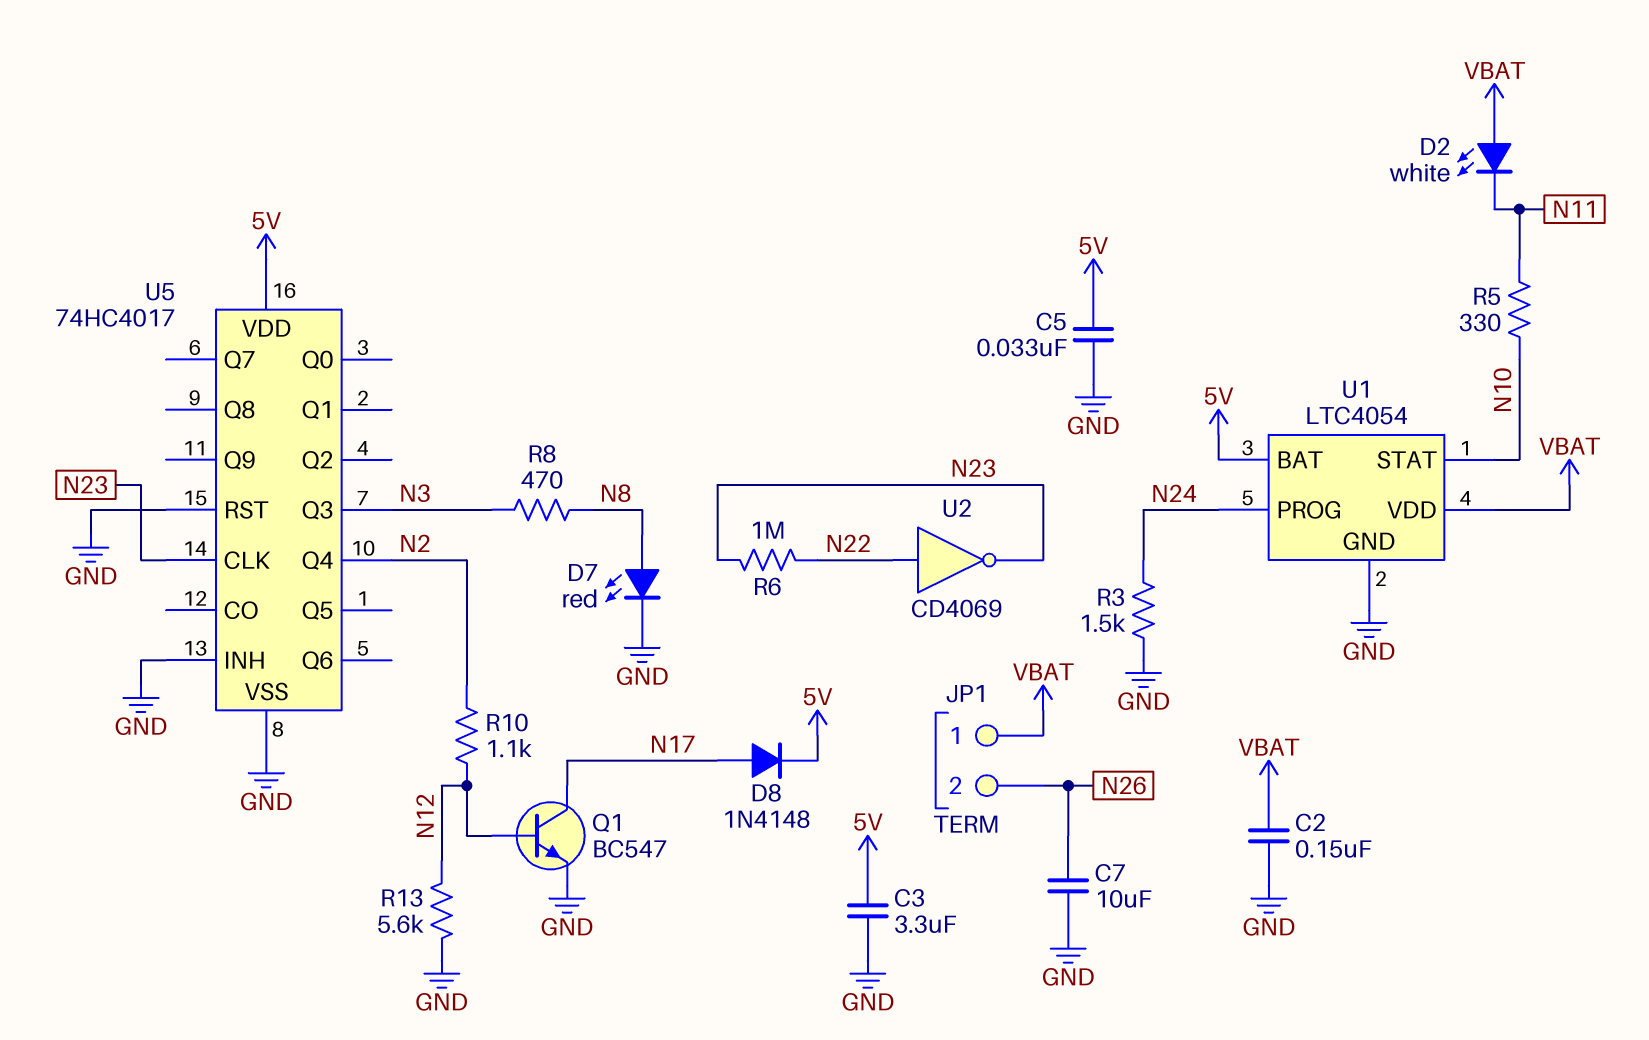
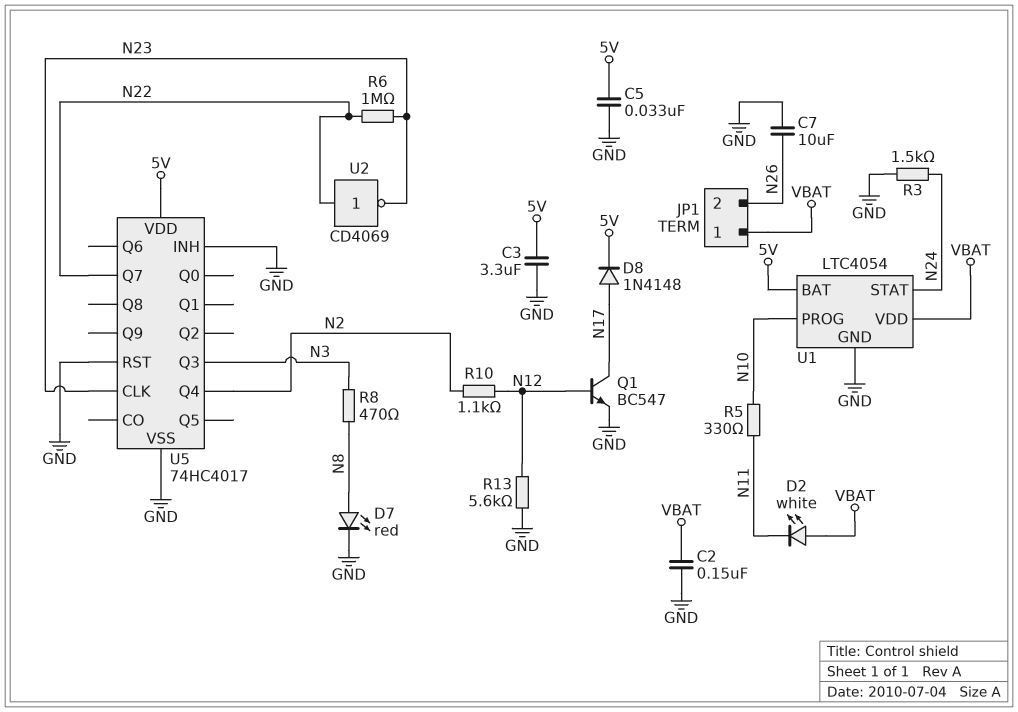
U1 pin PROG: N24 -> N10
U1 pin STAT: N10 -> N24
U5 pin Q7: none -> N22

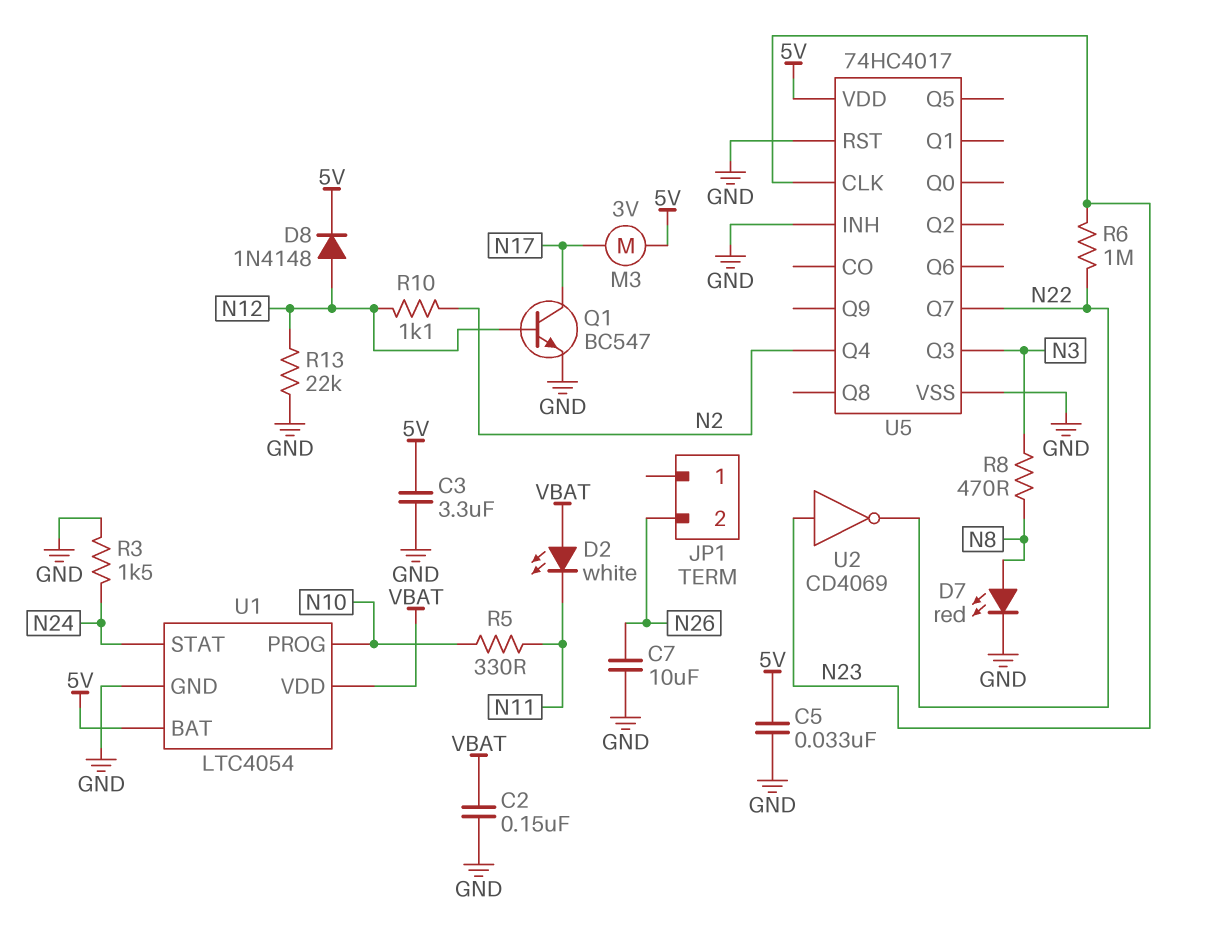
D8: diode 1N4148 (A N17, K 5V) -> diode 1N4148 (A N12, K 5V)
JP1 pin 1: VBAT -> none
M3: none -> motor 3V (5V, N17)
R13: 5.6k (GND, N12) -> 22k (GND, N12)
U2: NOT CD4069 (in N22, out N23) -> NOT CD4069 (in N23, out N22)

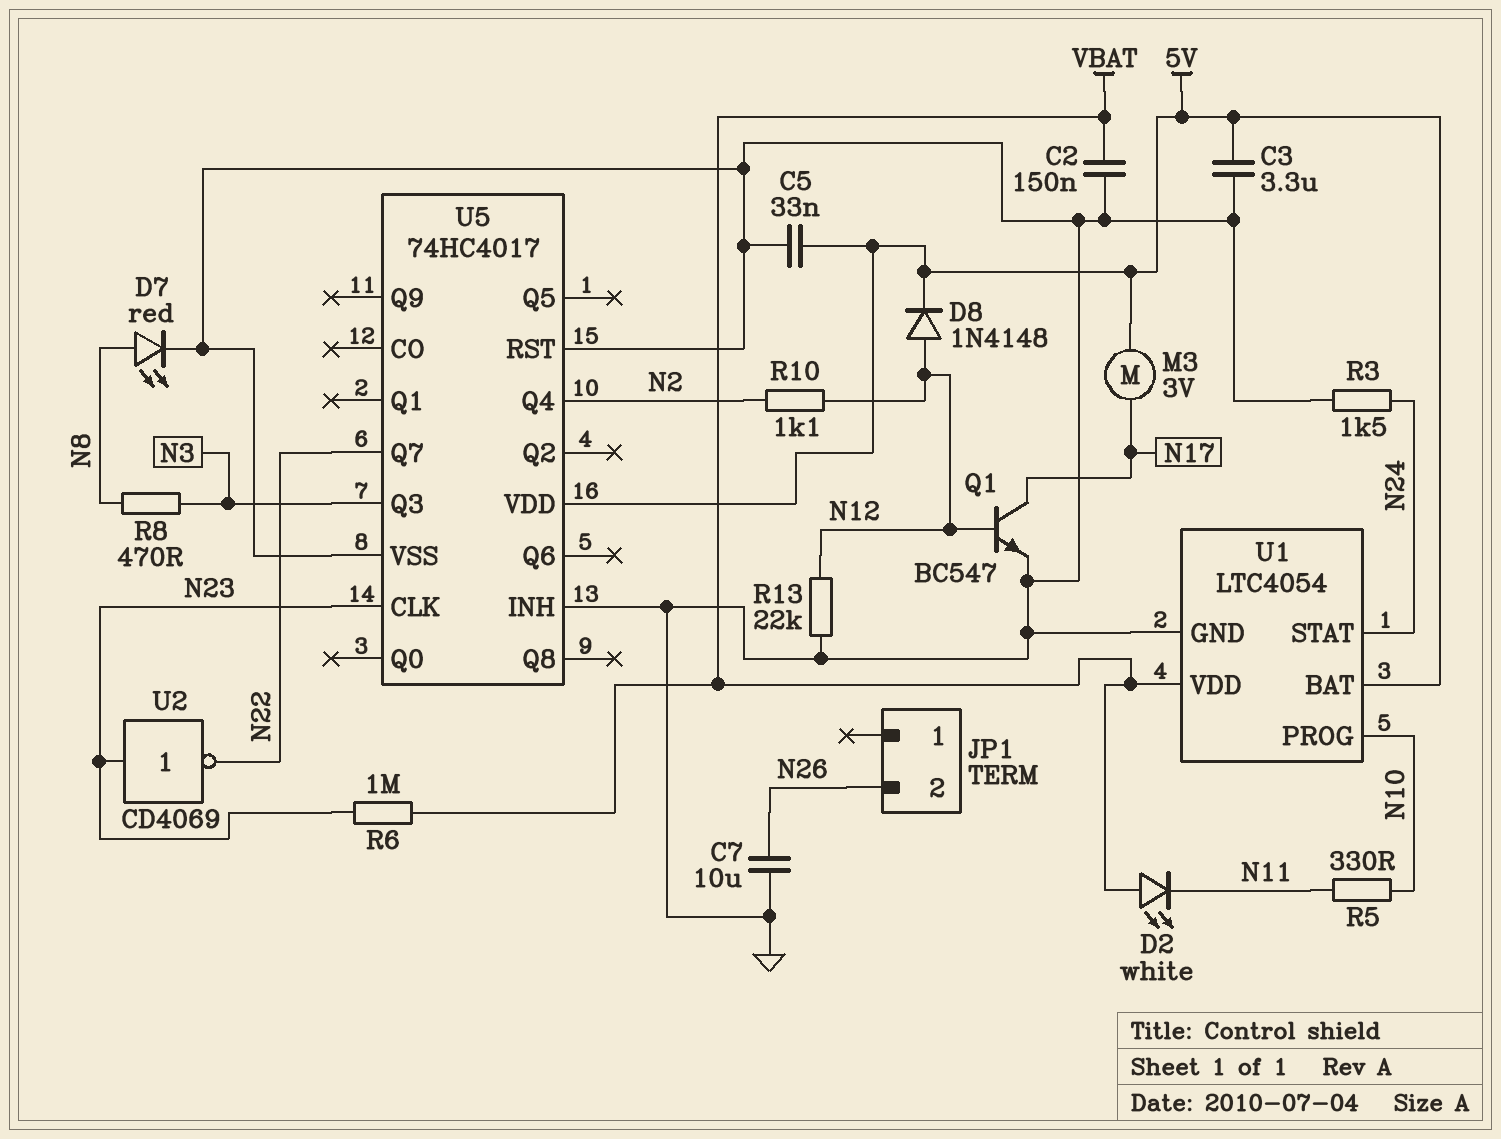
R6: 1M (N22, N23) -> 1M (N23, VBAT)

